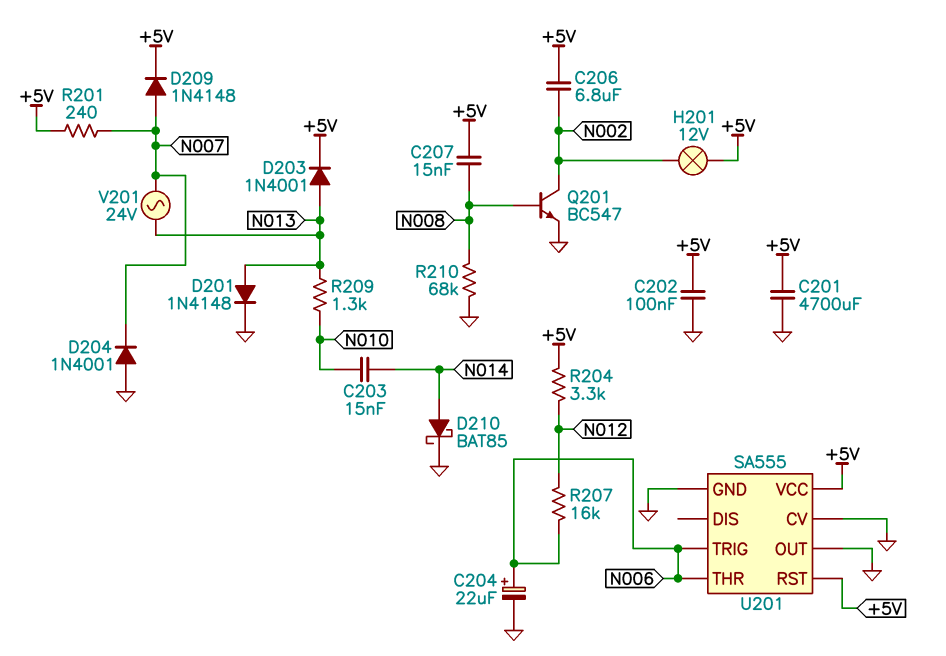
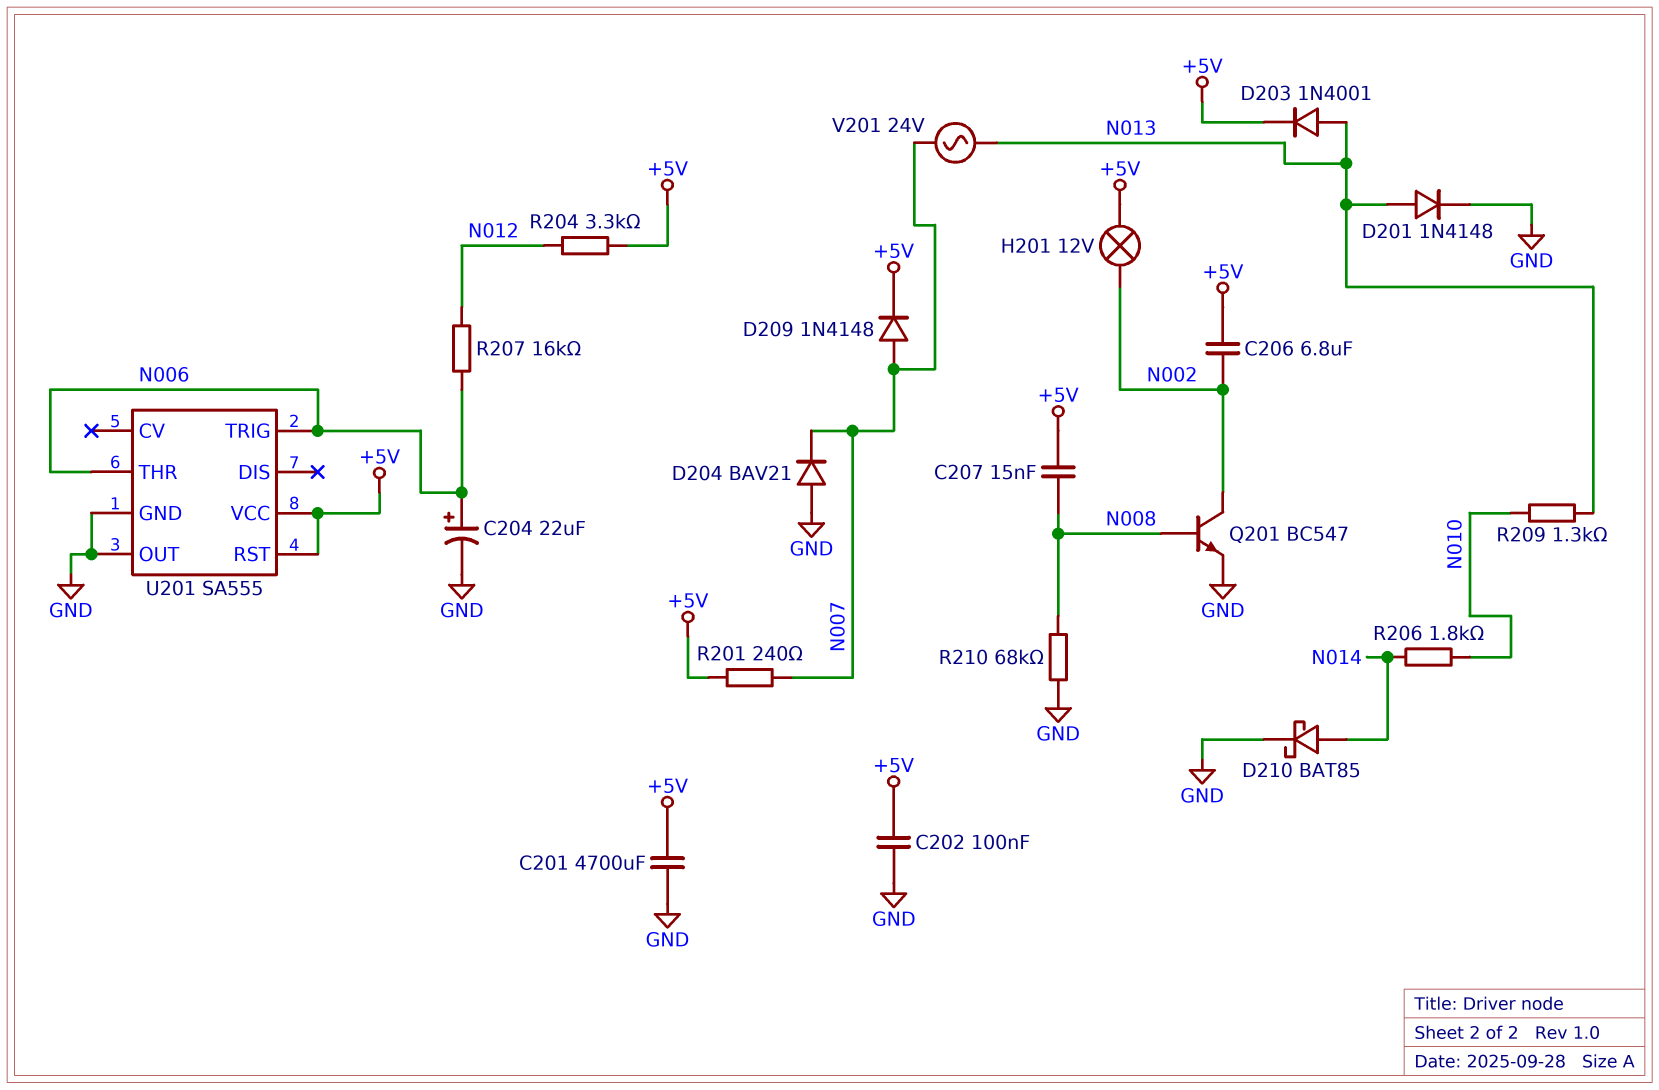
C203: 15nF (N010, N014) -> none
D204: diode 1N4001 (A GND, K N007) -> diode BAV21 (A GND, K N007)
R206: none -> 1.8k (N010, N014)
U201 pin CV: GND -> none

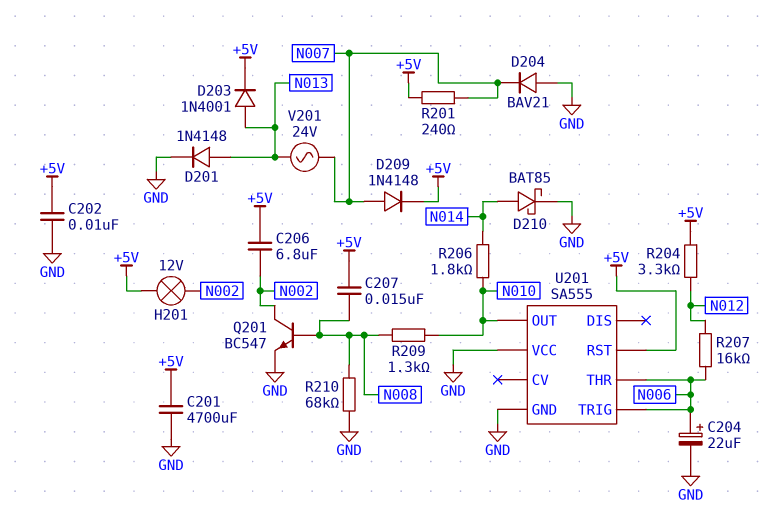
C202: 100nF (+5V, GND) -> 10nF (+5V, GND)
R209: 1.3k (N010, N013) -> 1.3k (N008, N010)
U201 pin OUT: GND -> N010
U201 pin VCC: +5V -> GND

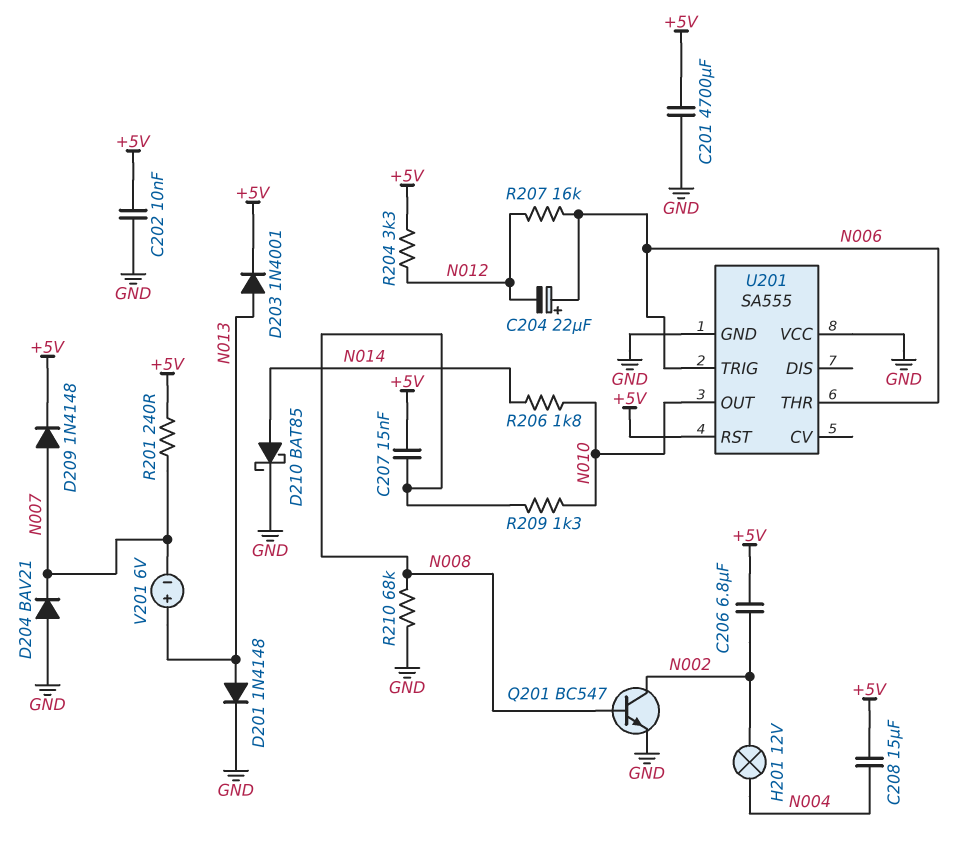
C204: 22uF (plus N006, minus GND) -> 22uF (plus N006, minus N012)
C208: none -> 15uF (+5V, N004)
H201: lamp 12V (+5V, N002) -> lamp 12V (N002, N004)
V201: AC 24V (N007, N013) -> 6V (plus N013, minus N007)

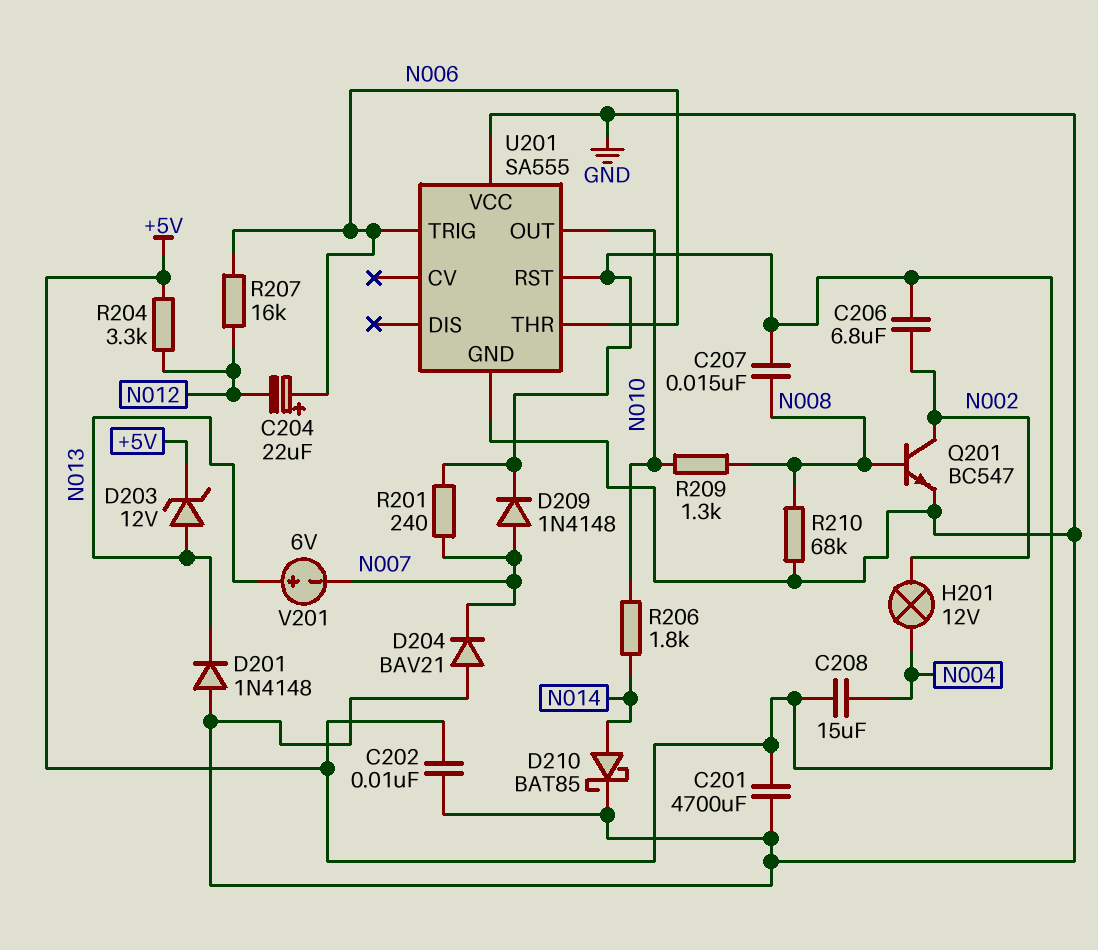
D201: diode 1N4148 (A N013, K GND) -> diode 1N4148 (A GND, K N013)
D203: diode 1N4001 (A N013, K +5V) -> zener 12V (A N013, K +5V)

